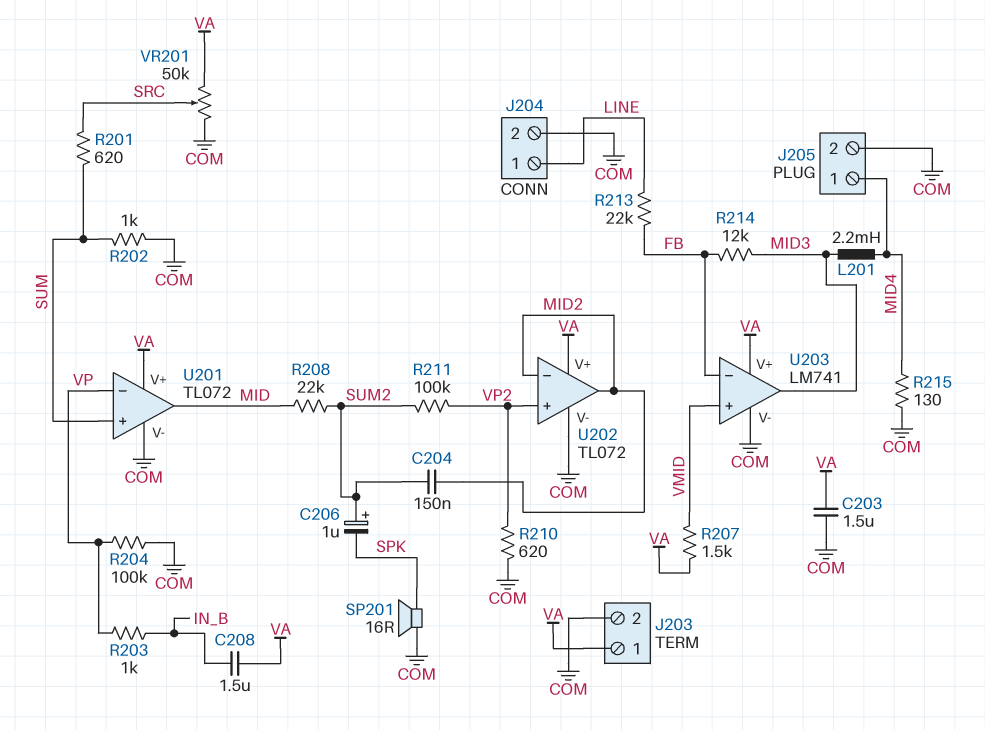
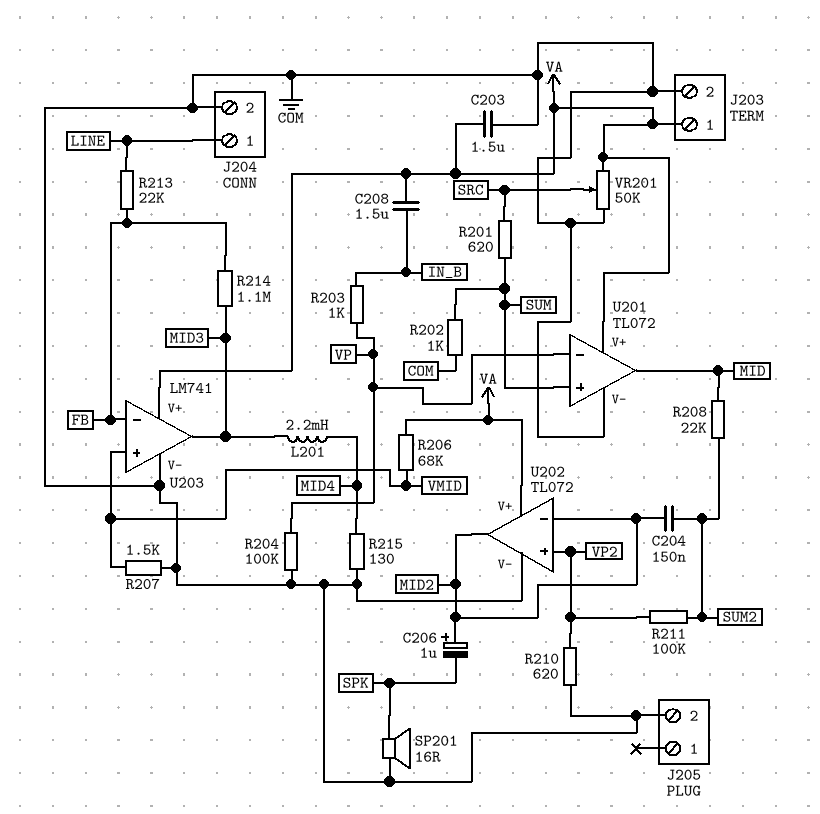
C206: 1uF (plus SUM2, minus SPK) -> 1uF (plus MID2, minus SPK)
J205 pin 1: MID4 -> none
R206: none -> 68k (VA, VMID)
R207: 1.5k (VA, VMID) -> 1.5k (COM, VMID)
R214: 12k (FB, MID3) -> 1.1M (FB, MID3)

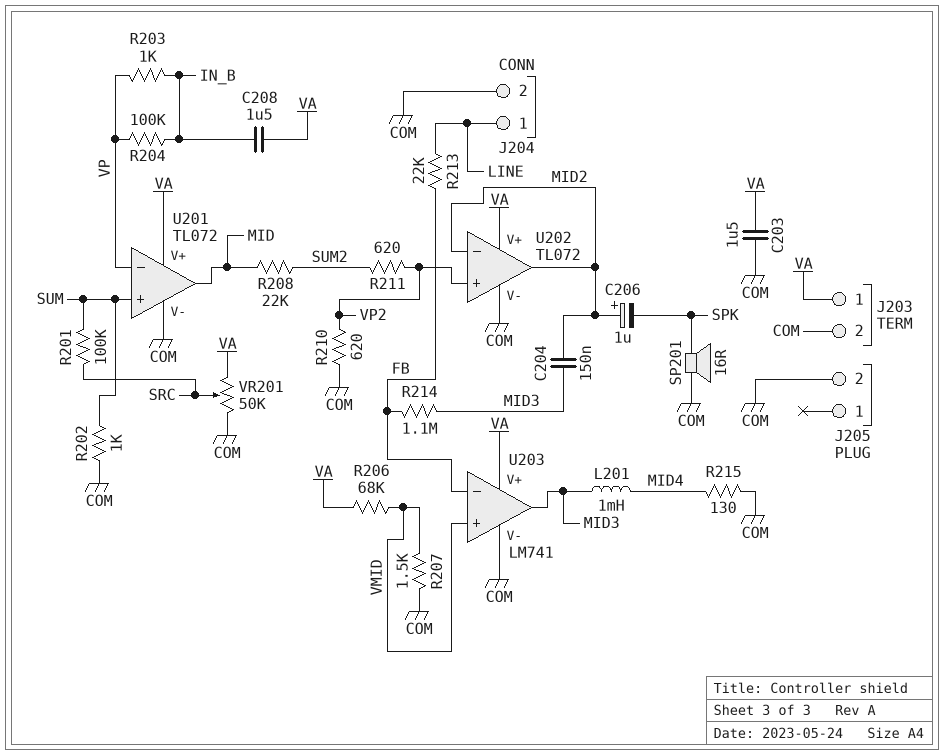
C204: 150nF (MID2, SUM2) -> 150nF (MID2, MID3)
L201: 2.2mH (MID3, MID4) -> 1mH (MID3, MID4)
R201: 620 (SRC, SUM) -> 100k (SRC, SUM)
R204: 100k (COM, VP) -> 100k (IN_B, VP)
R211: 100k (SUM2, VP2) -> 620 (SUM2, VP2)

